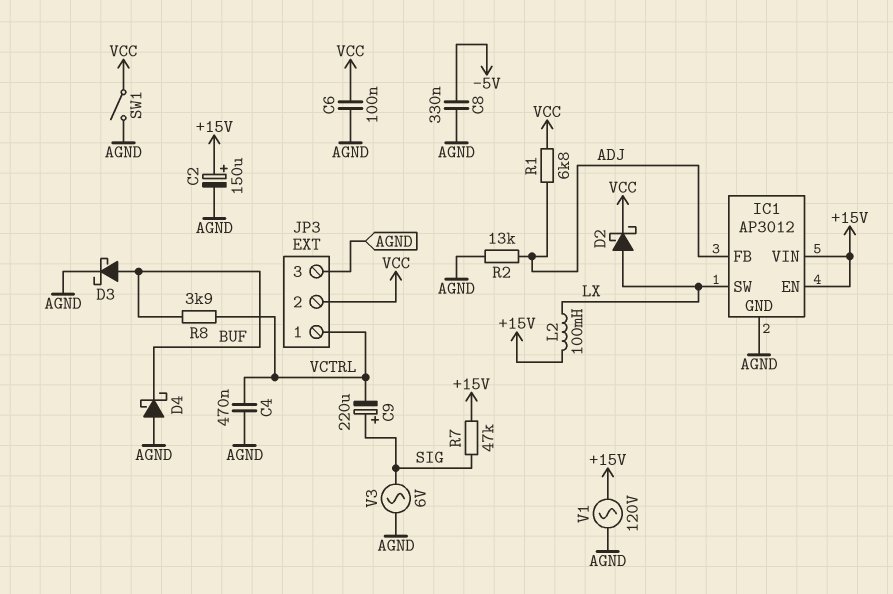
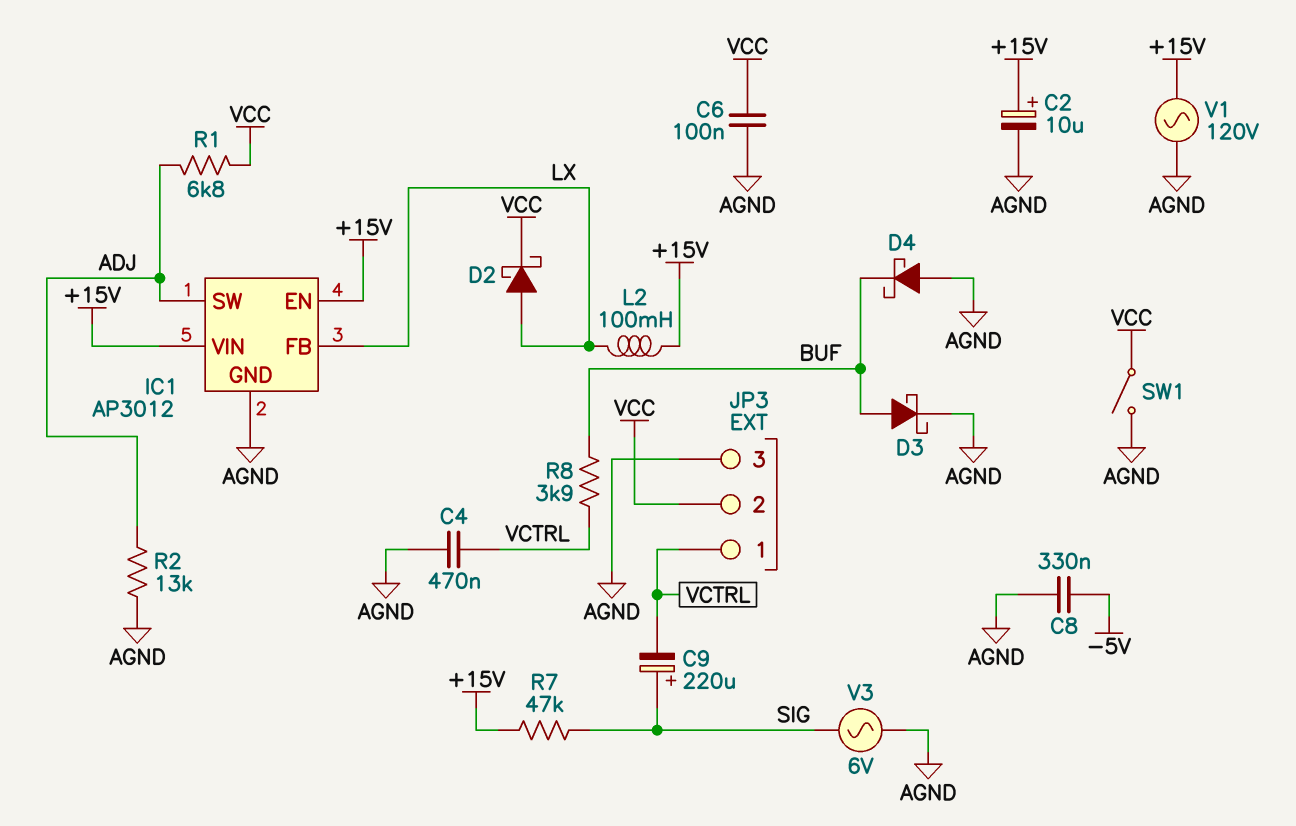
C2: 150uF (plus +15V, minus AGND) -> 10uF (plus +15V, minus AGND)
IC1 pin FB: ADJ -> LX
IC1 pin SW: LX -> ADJ

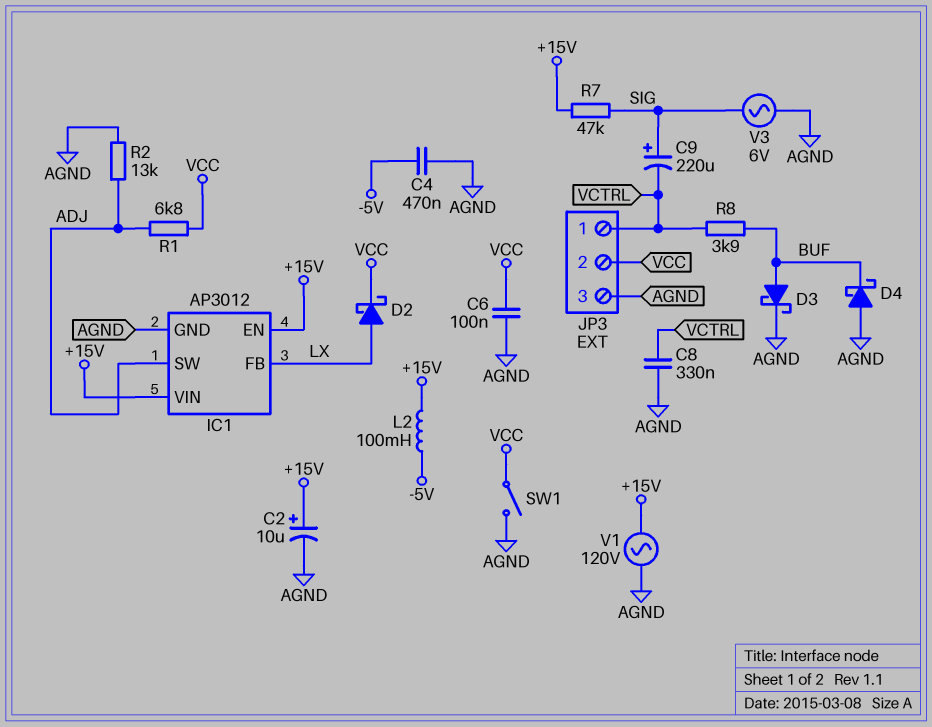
C4: 470nF (AGND, VCTRL) -> 470nF (-5V, AGND)
C8: 330nF (-5V, AGND) -> 330nF (AGND, VCTRL)
L2: 100mH (+15V, LX) -> 100mH (+15V, -5V)

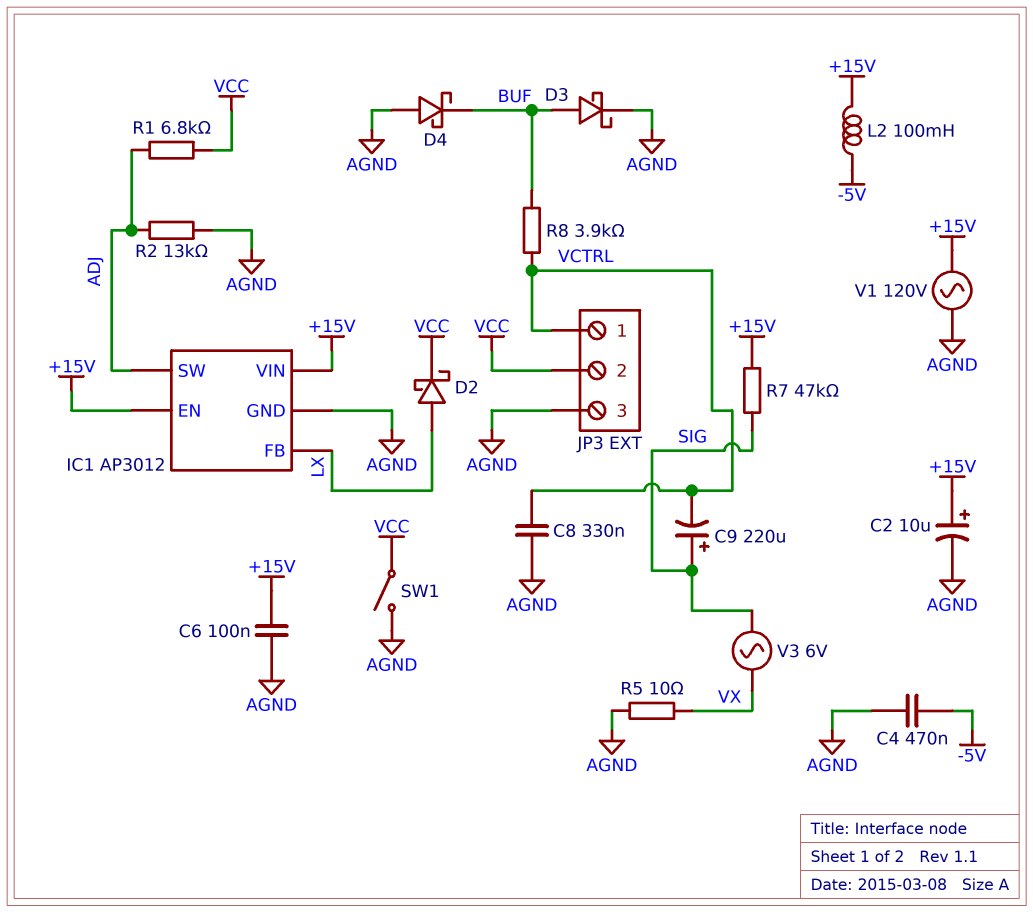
C6: 100nF (AGND, VCC) -> 100nF (+15V, AGND)
R5: none -> 10 (AGND, VX)
V3: AC 6V (AGND, SIG) -> AC 6V (SIG, VX)

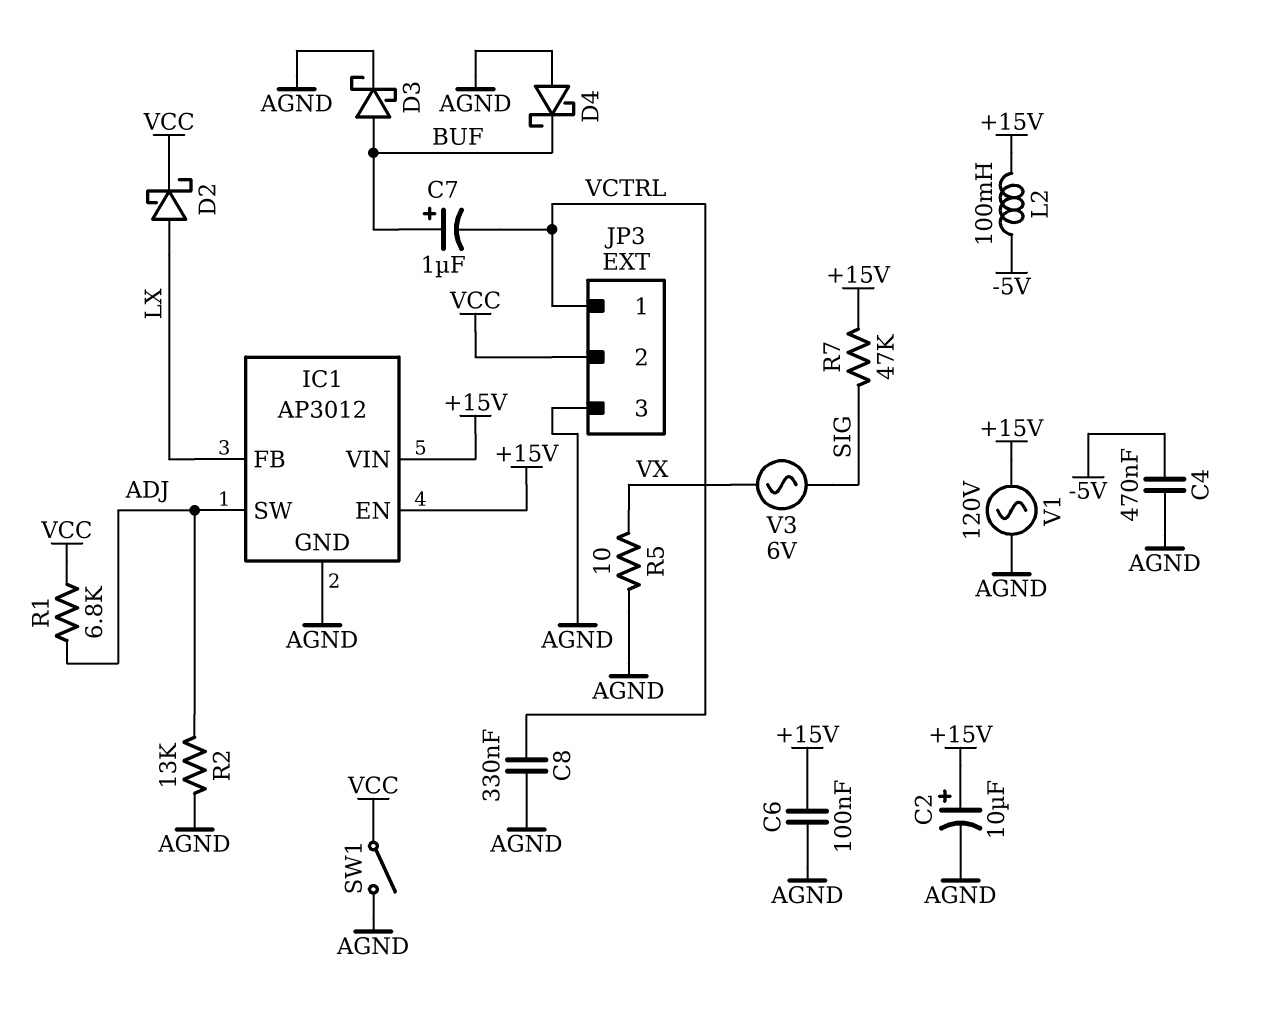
C7: none -> 1uF (plus BUF, minus VCTRL)
C9: 220uF (plus SIG, minus VCTRL) -> none
R8: 3.9k (BUF, VCTRL) -> none

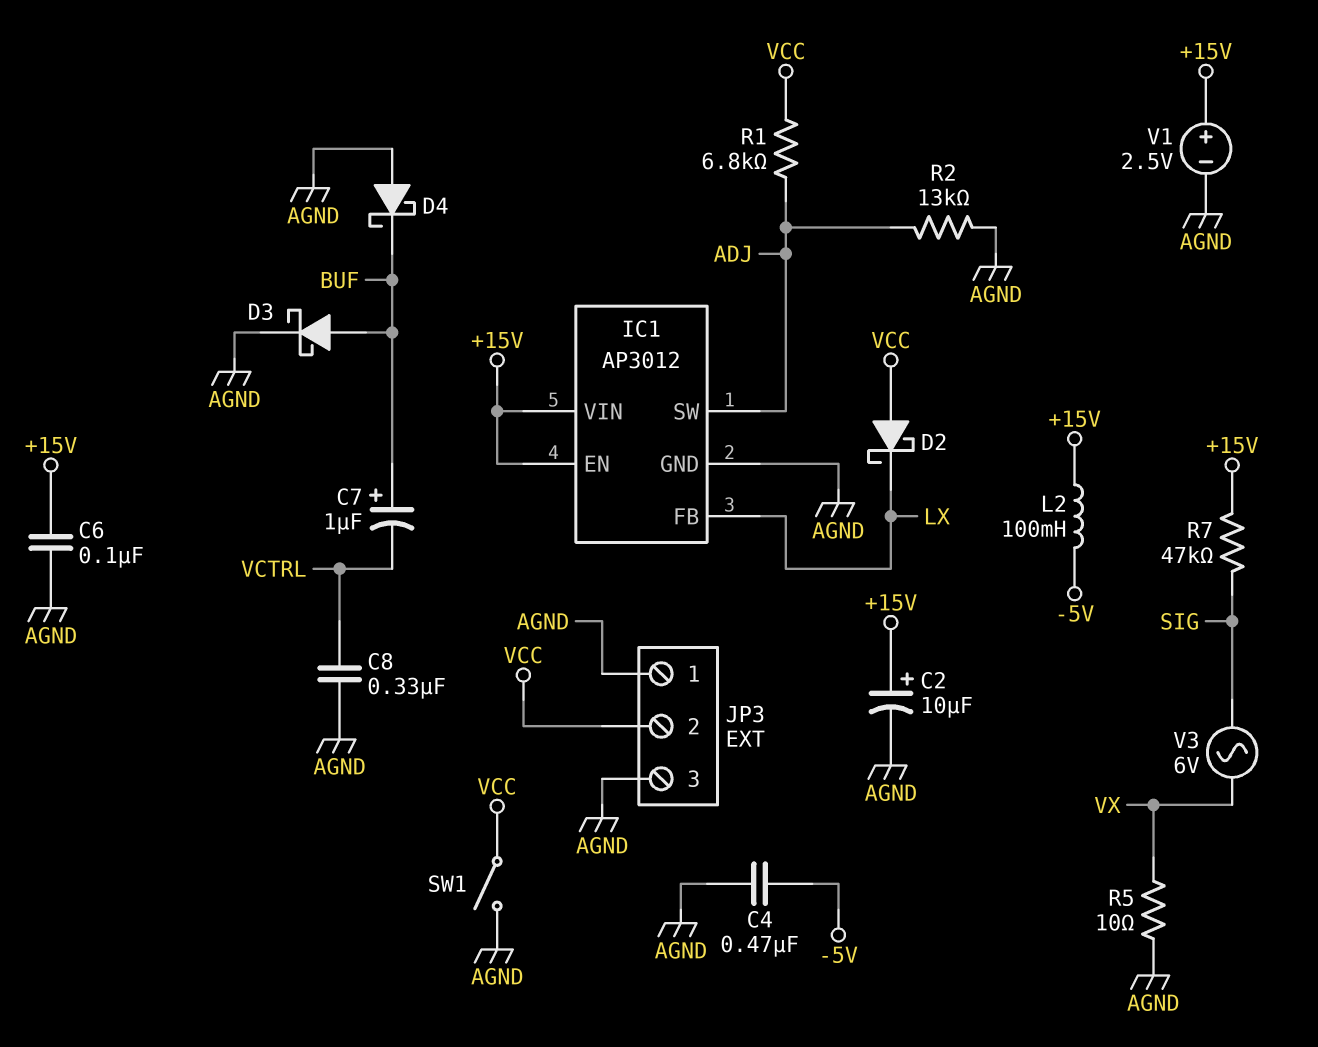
D2: schottky (A LX, K VCC) -> schottky (A VCC, K LX)
JP3 pin 1: VCTRL -> AGND
V1: AC 120V (+15V, AGND) -> 2.5V (plus +15V, minus AGND)

